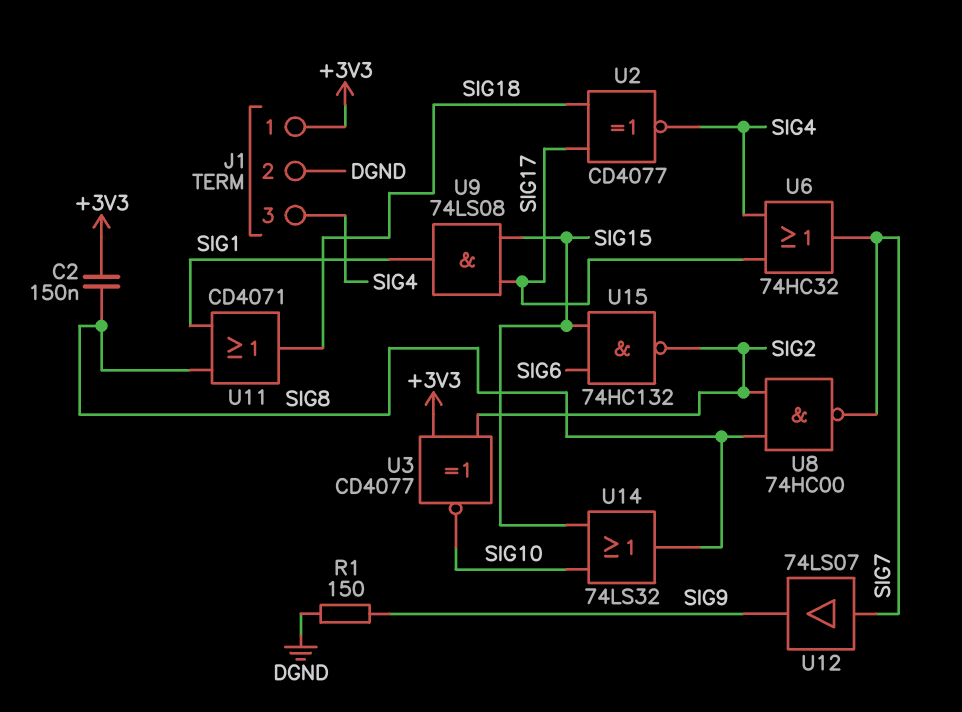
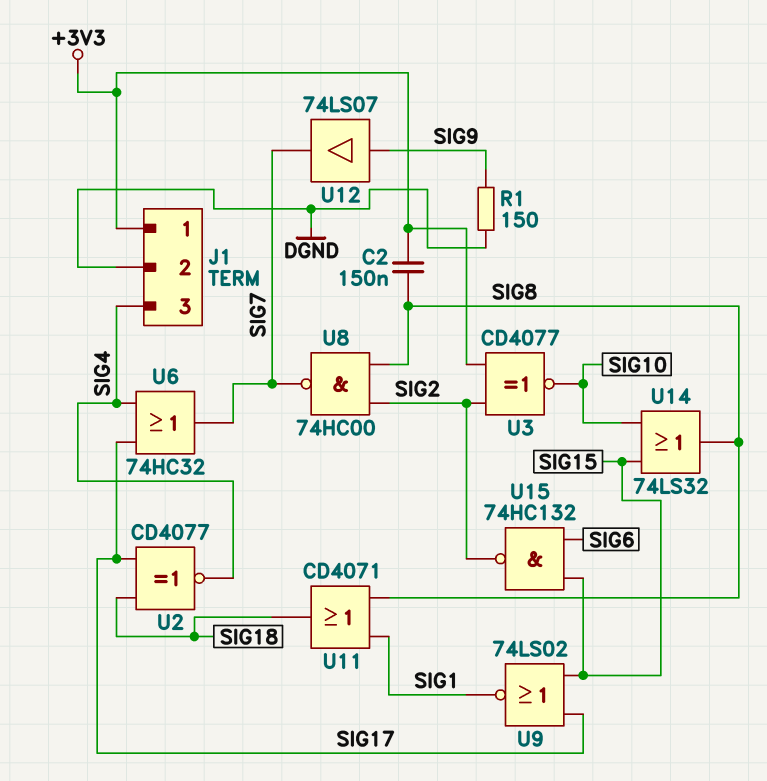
U9: AND 74LS08 (in SIG15, in SIG17, out SIG1) -> NOR 74LS02 (in SIG15, in SIG17, out SIG1)
U12: buffer 74LS07 (in SIG7, out SIG9) -> buffer 74LS07 (in SIG9, out SIG7)

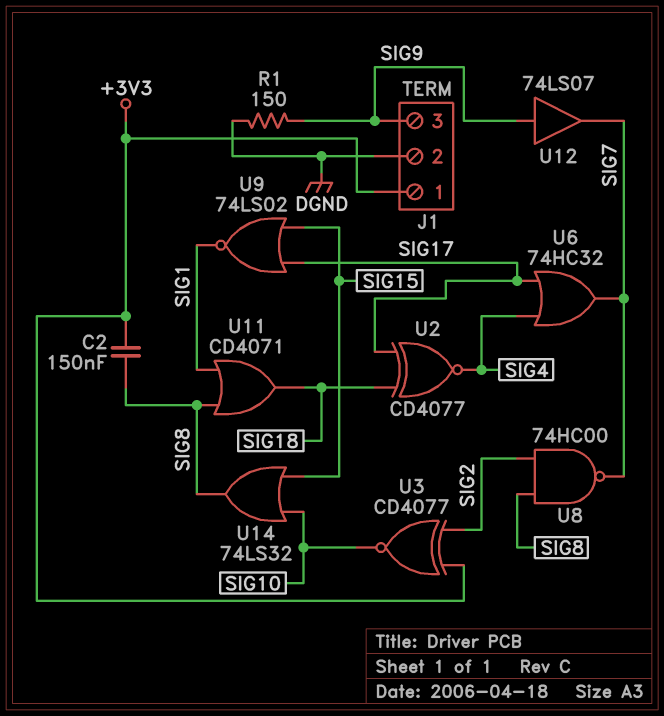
J1 pin 3: SIG4 -> SIG9
U15: NAND 74HC132 (in SIG6, in SIG15, out SIG2) -> none

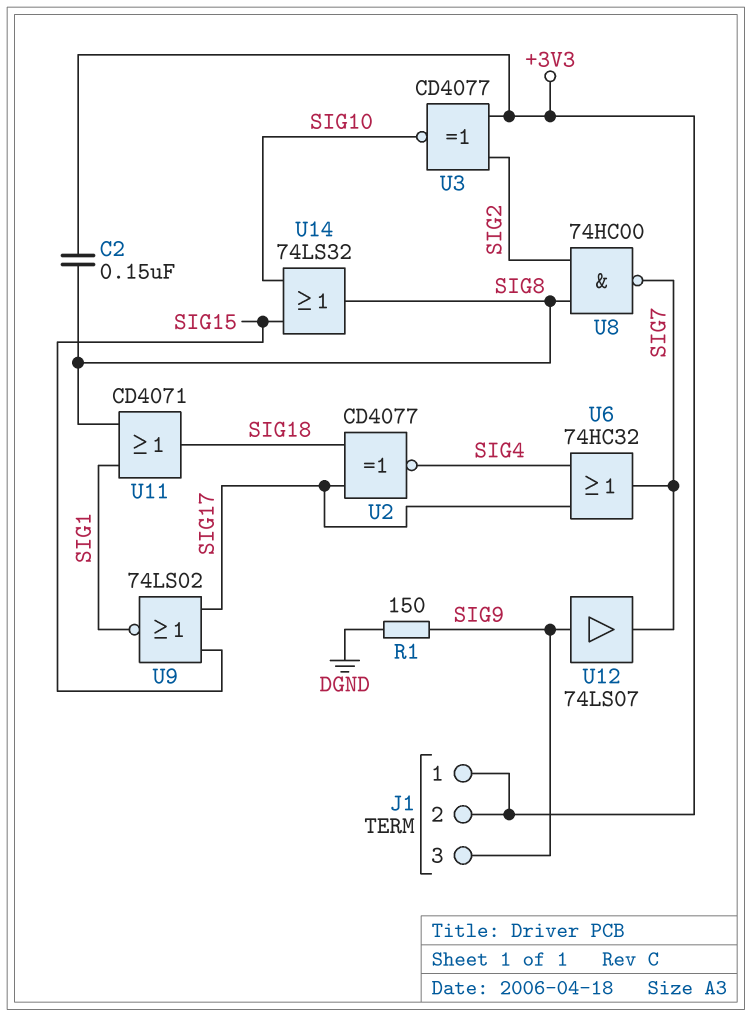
J1 pin 2: DGND -> +3V3

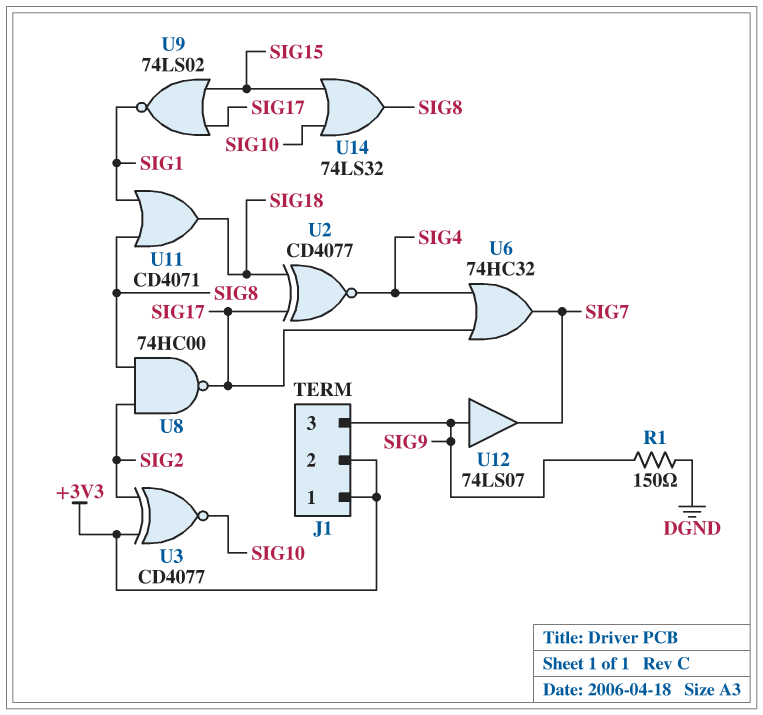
C2: 150nF (+3V3, SIG8) -> none
U8: NAND 74HC00 (in SIG2, in SIG8, out SIG7) -> NAND 74HC00 (in SIG2, in SIG8, out SIG17)

